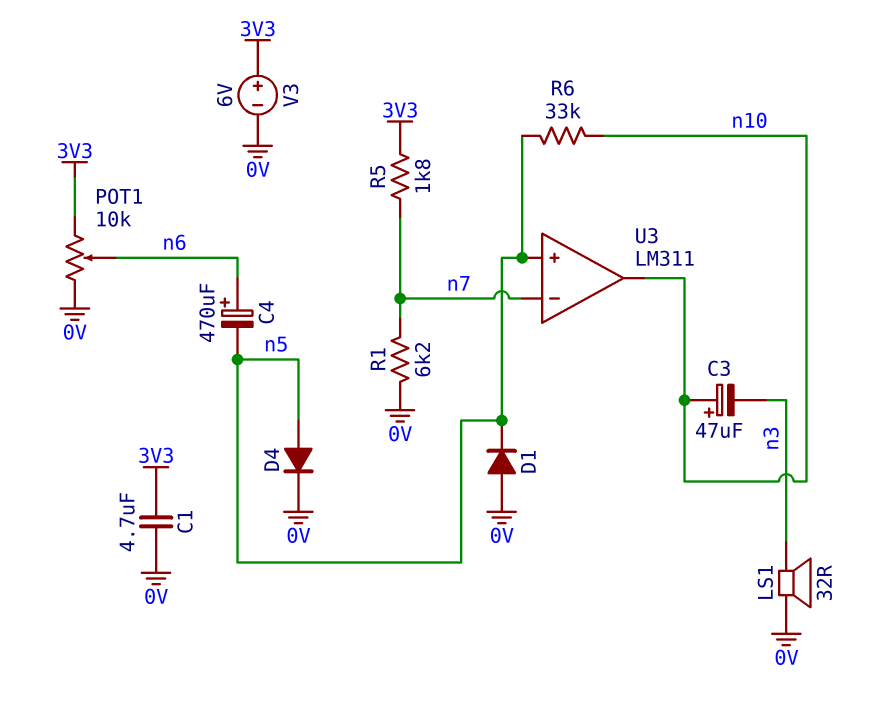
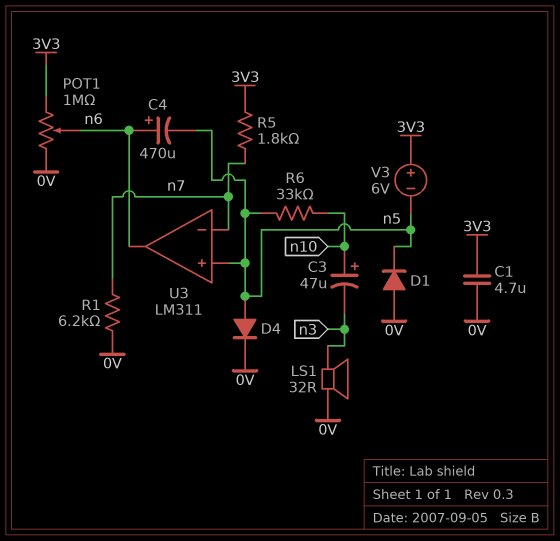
POT1: 10k (0V, 3V3, wiper n6) -> 1M (0V, 3V3, wiper n6)
U3 pin out: n10 -> n6
V3: 6V (plus 3V3, minus 0V) -> 6V (plus 3V3, minus n5)

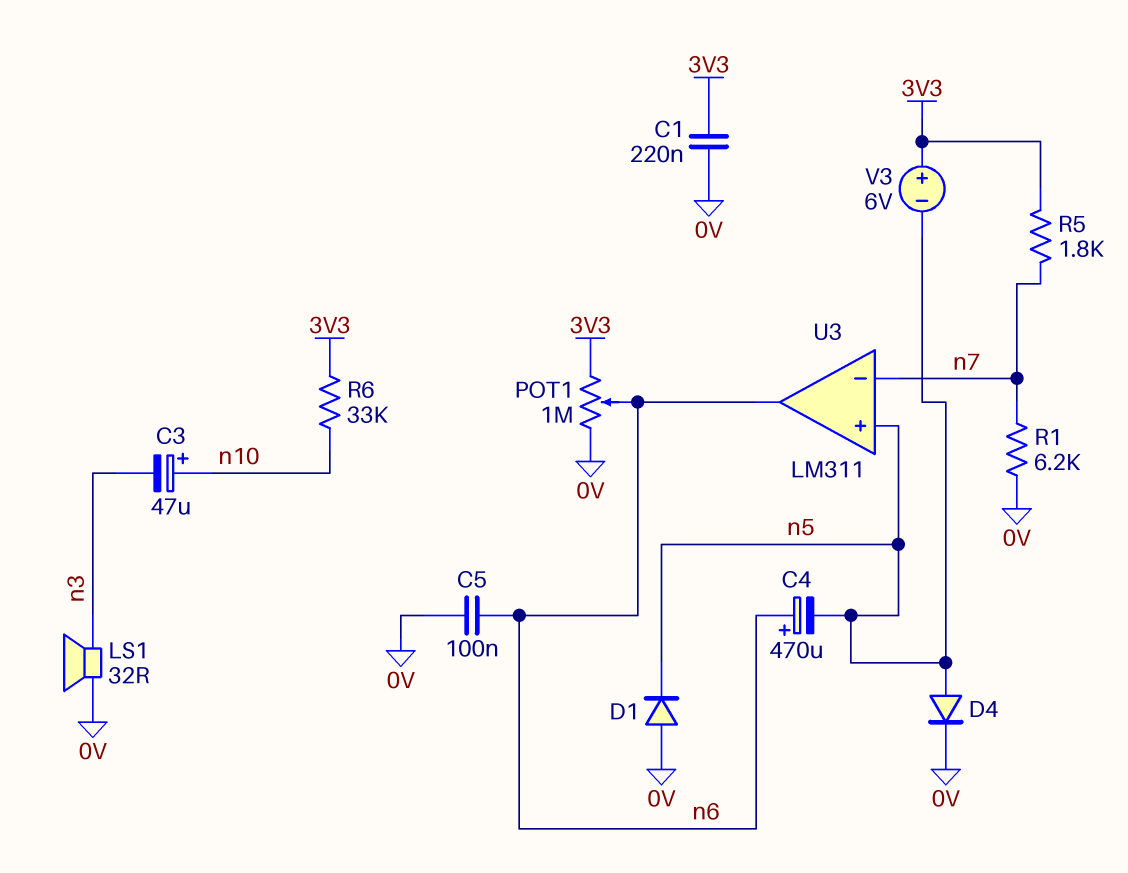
C1: 4.7uF (0V, 3V3) -> 220nF (0V, 3V3)
C5: none -> 100nF (0V, n6)
R6: 33k (n5, n10) -> 33k (3V3, n10)

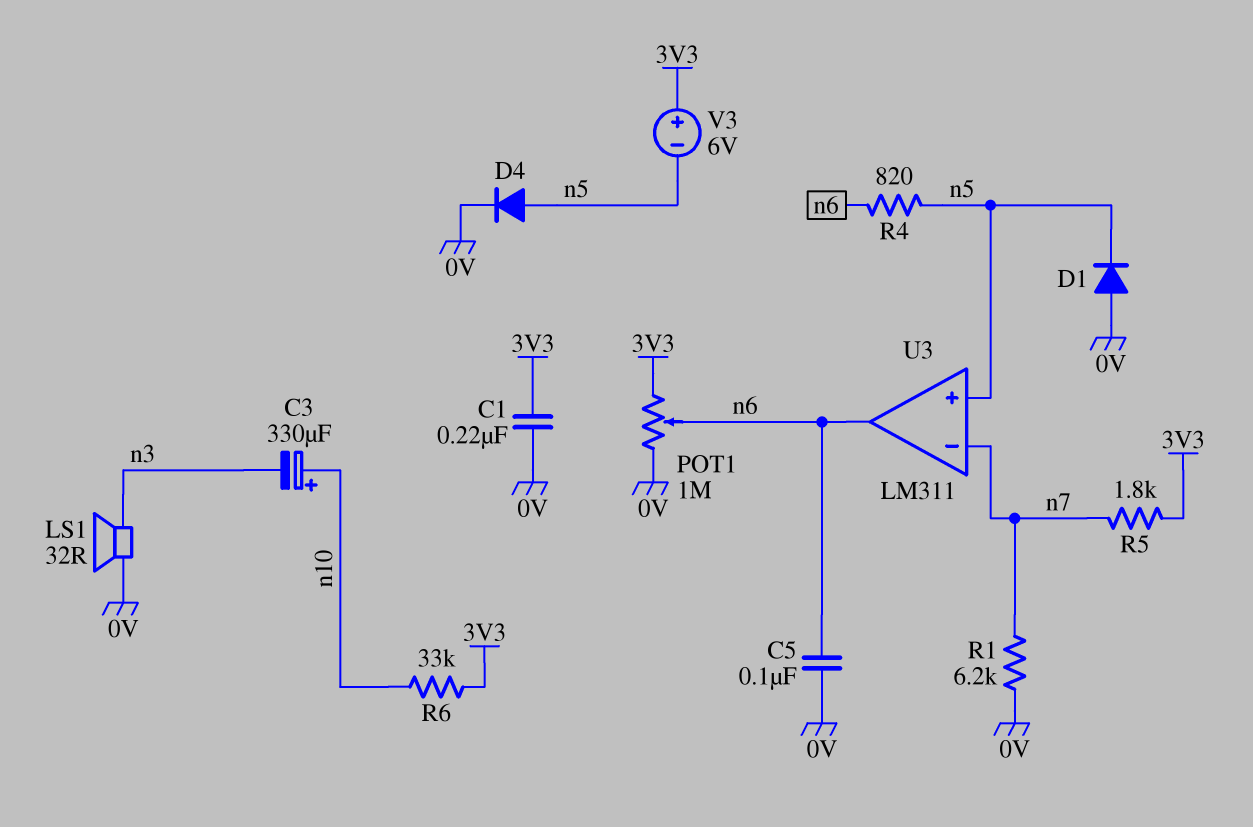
C3: 47uF (plus n10, minus n3) -> 330uF (plus n10, minus n3)
C4: 470uF (plus n6, minus n5) -> none
R4: none -> 820 (n5, n6)

